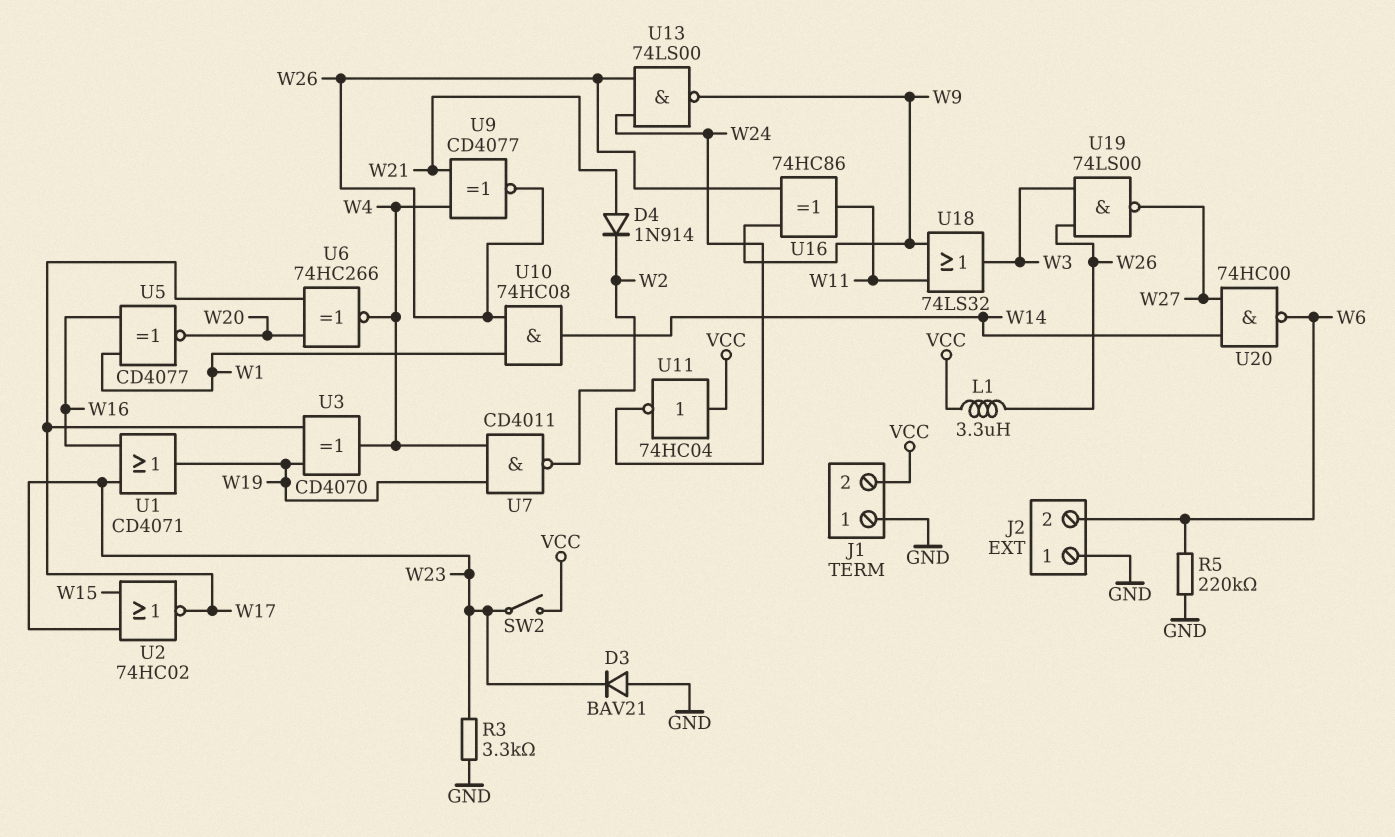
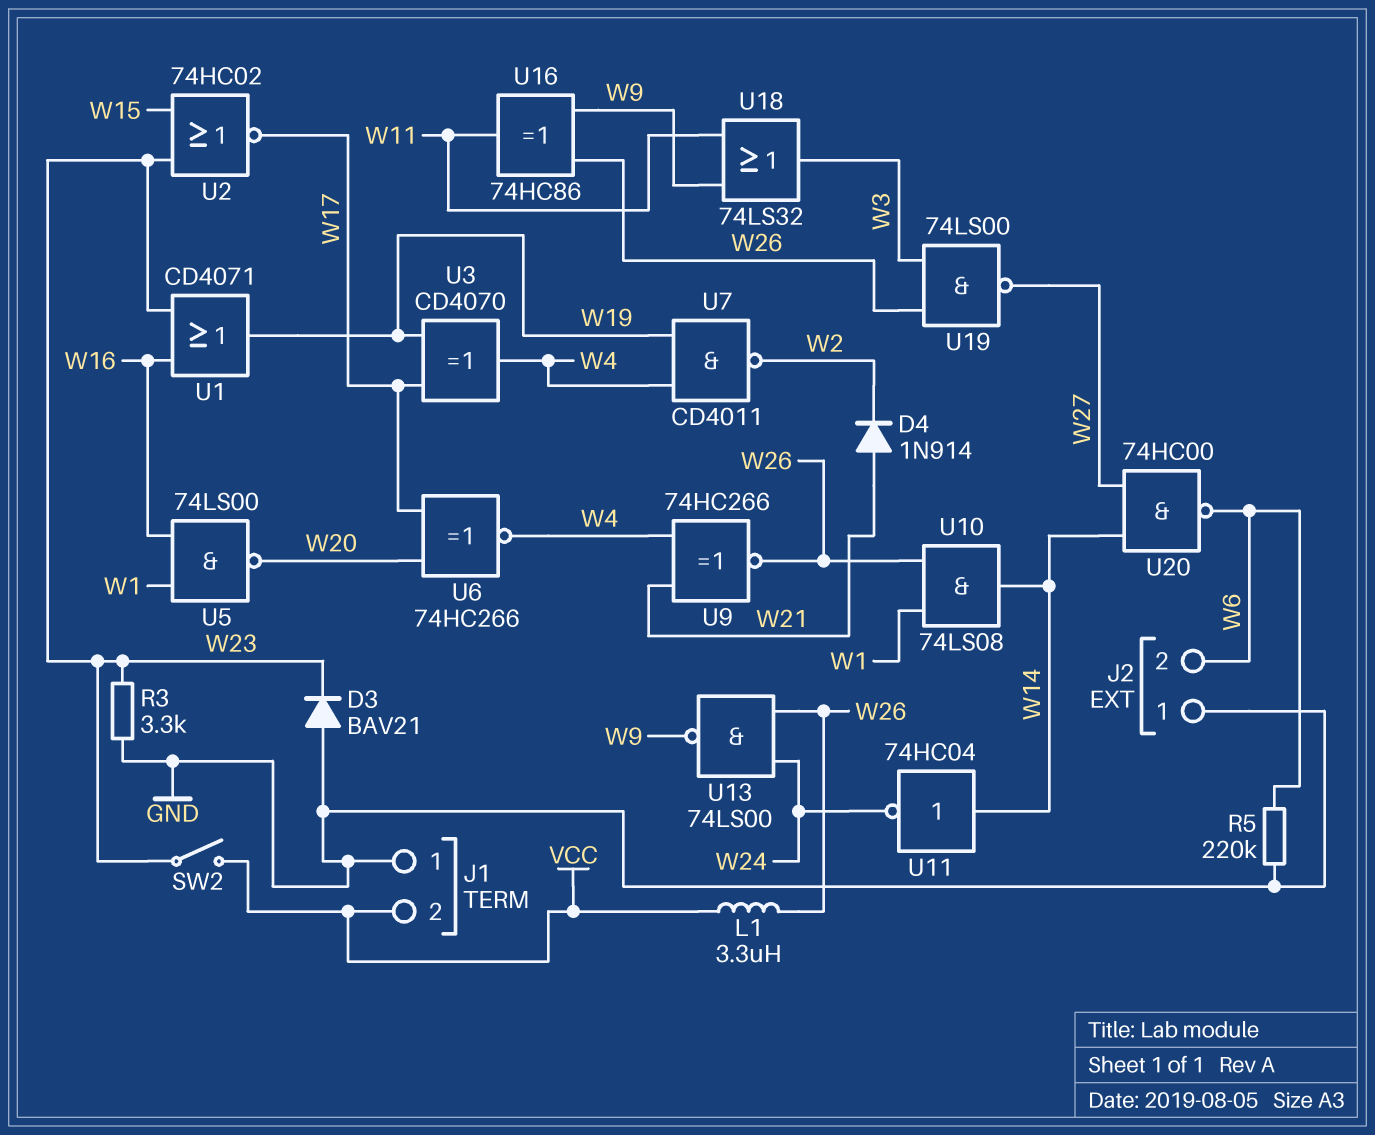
U5: XNOR CD4077 (in W1, in W16, out W20) -> NAND 74LS00 (in W1, in W16, out W20)
U9: XNOR CD4077 (in W4, in W21, out W26) -> XNOR 74HC266 (in W4, in W21, out W26)
U10: AND 74HC08 (in W1, in W26, out W14) -> AND 74LS08 (in W1, in W26, out W14)
U11: NOT 74HC04 (in VCC, out W24) -> NOT 74HC04 (in W14, out W24)

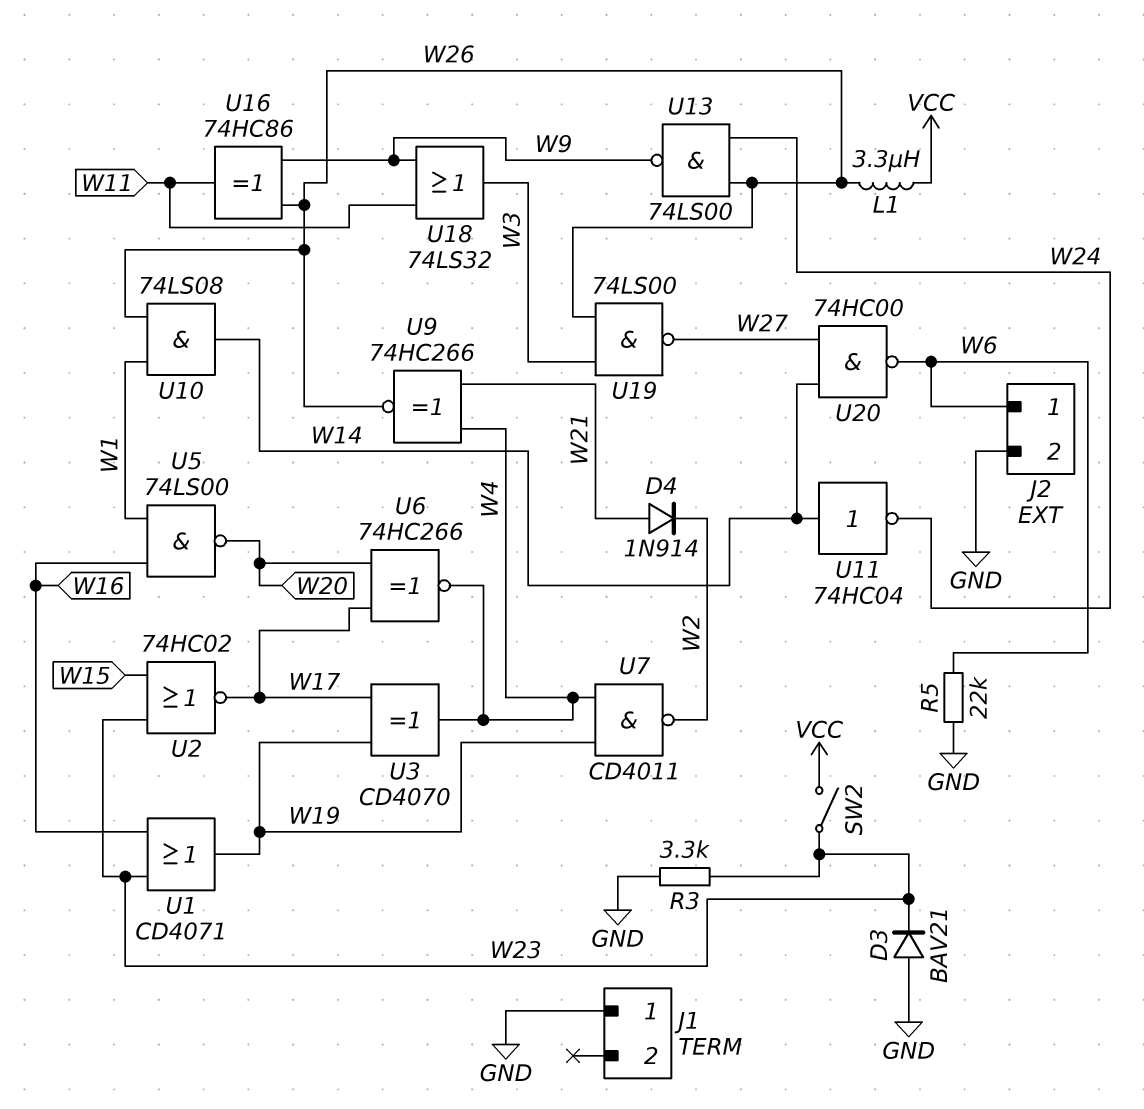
J1 pin 2: VCC -> none
J2 pin 1: GND -> W6
J2 pin 2: W6 -> GND
R5: 220k (GND, W6) -> 22k (GND, W6)

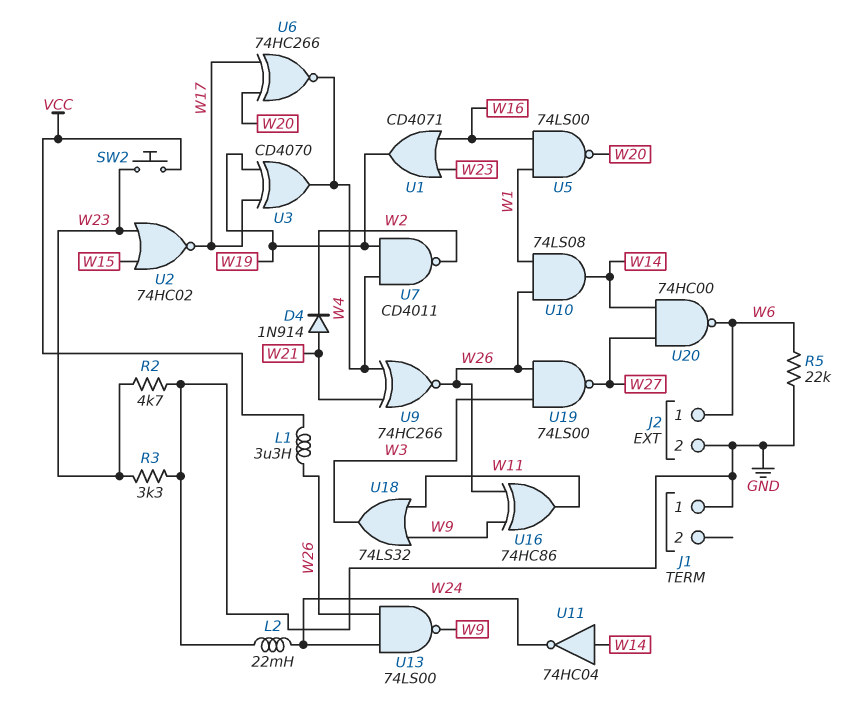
D3: diode BAV21 (A GND, K W23) -> none
L2: none -> 22mH (GND, W24)
R2: none -> 4.7k (GND, W23)
SW2: switch (VCC, W23) -> button (VCC, W23)

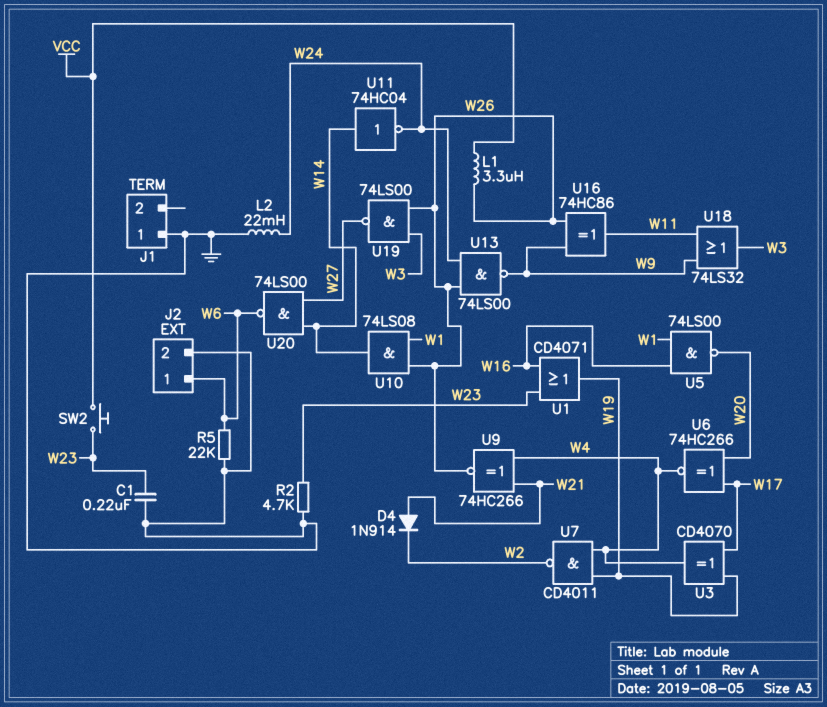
C1: none -> 220nF (GND, W23)
R3: 3.3k (GND, W23) -> none
U2: NOR 74HC02 (in W15, in W23, out W17) -> none
U20: NAND 74HC00 (in W14, in W27, out W6) -> NAND 74LS00 (in W14, in W27, out W6)

